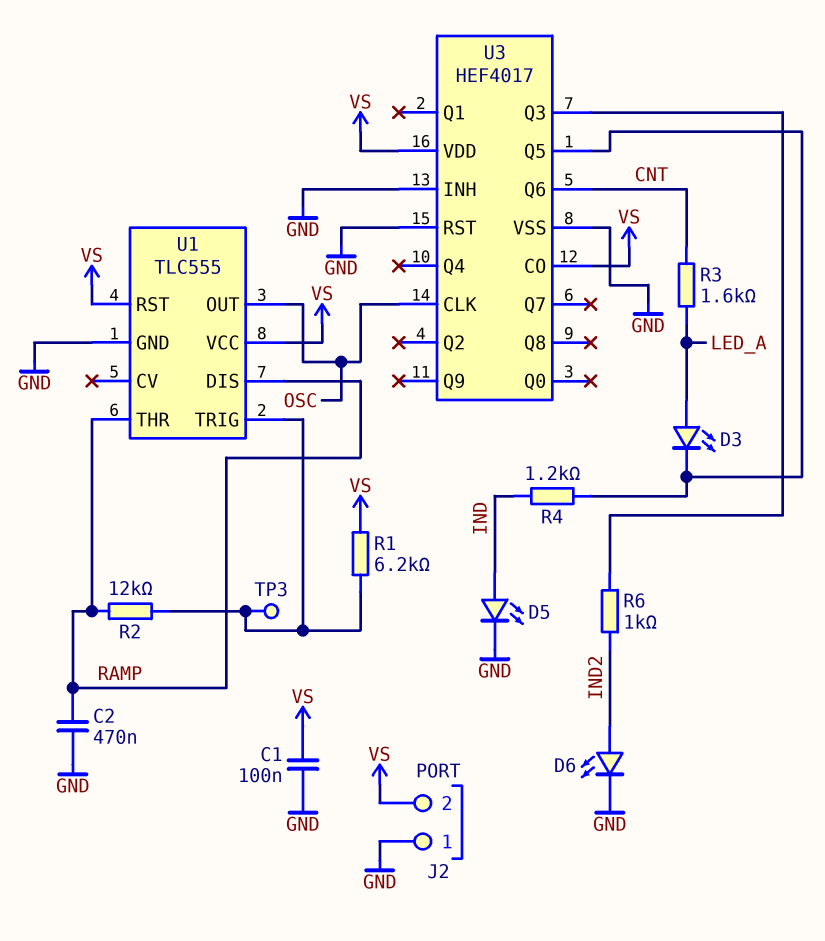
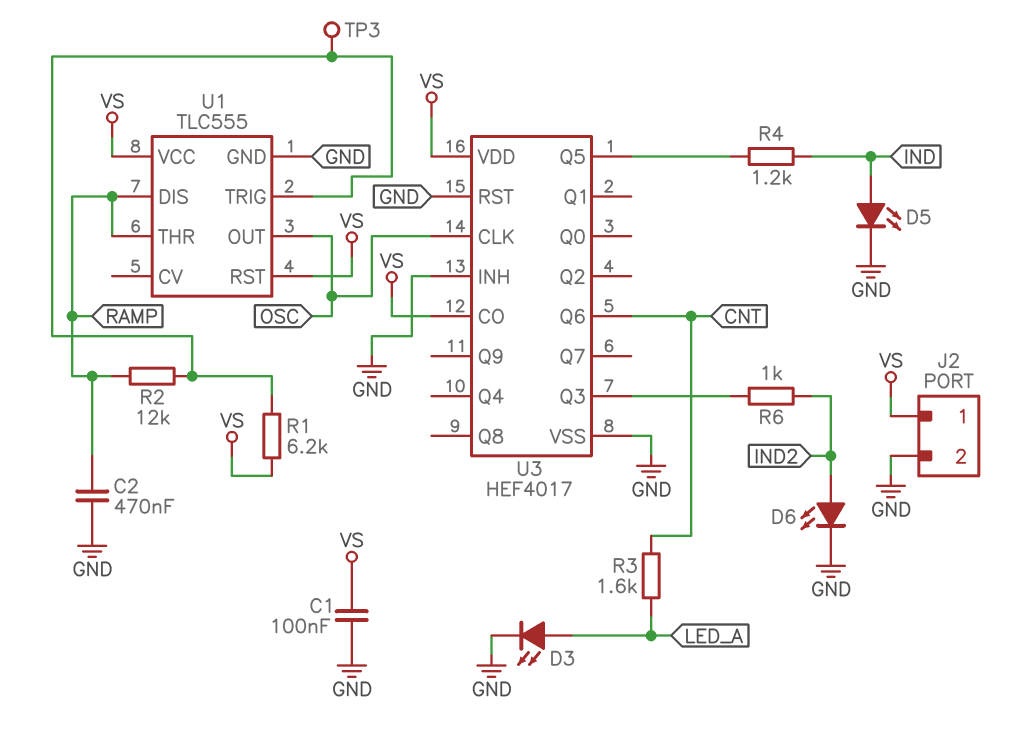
D3: LED (A LED_A, K U3/Q5) -> LED (A LED_A, K GND)
J2 pin 1: GND -> VS
J2 pin 2: VS -> GND

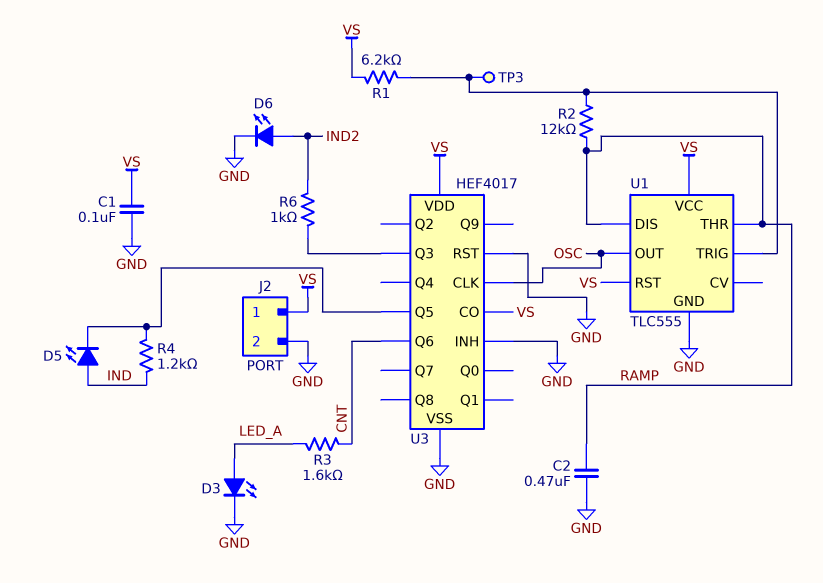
D5: LED (A IND, K GND) -> LED (A IND, K U3/Q5)

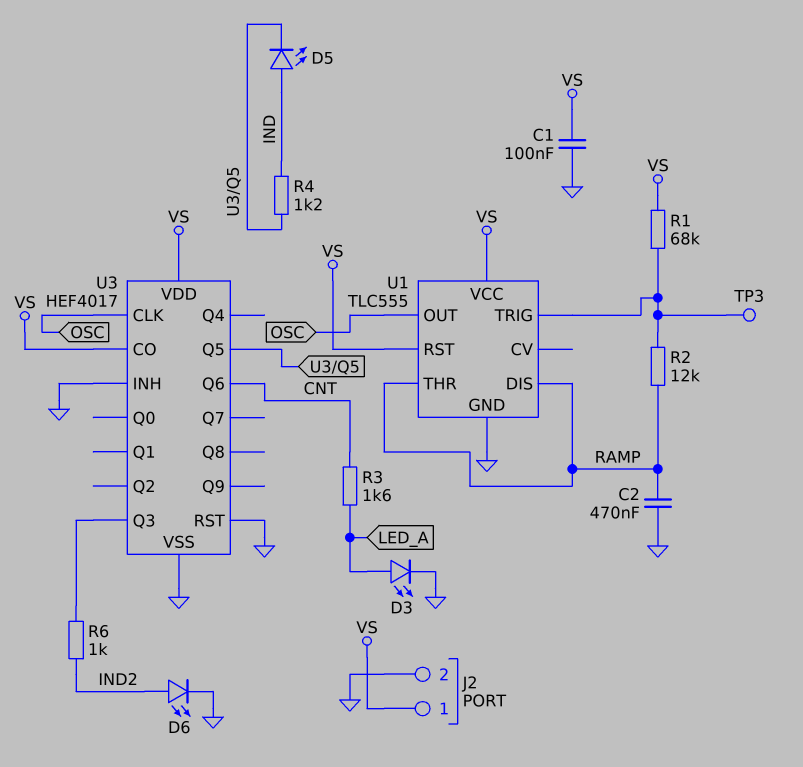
R1: 6.2k (U1/TRIG, VS) -> 68k (U1/TRIG, VS)

